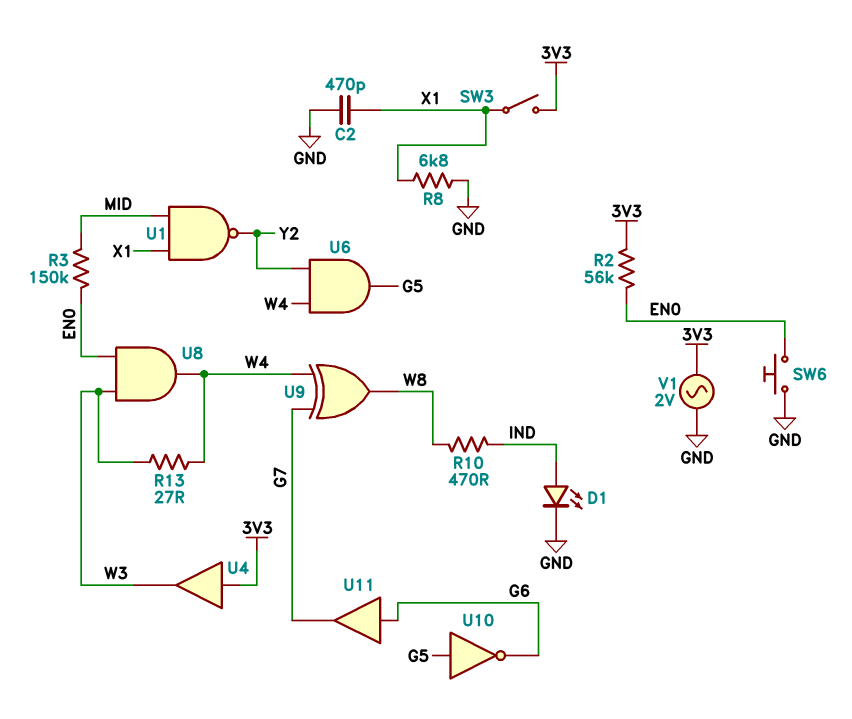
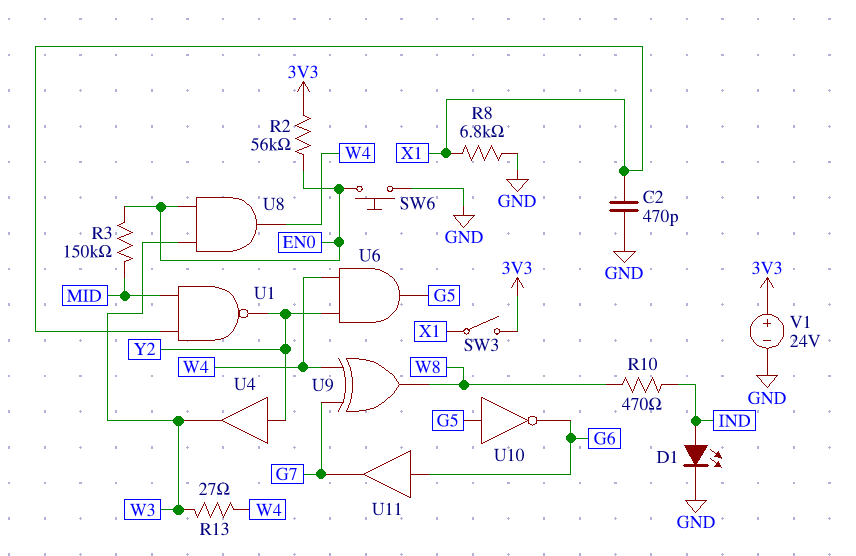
U4: buffer (in 3V3, out W3) -> buffer (in Y2, out W3)
V1: AC 2V (3V3, GND) -> 24V (plus 3V3, minus GND)

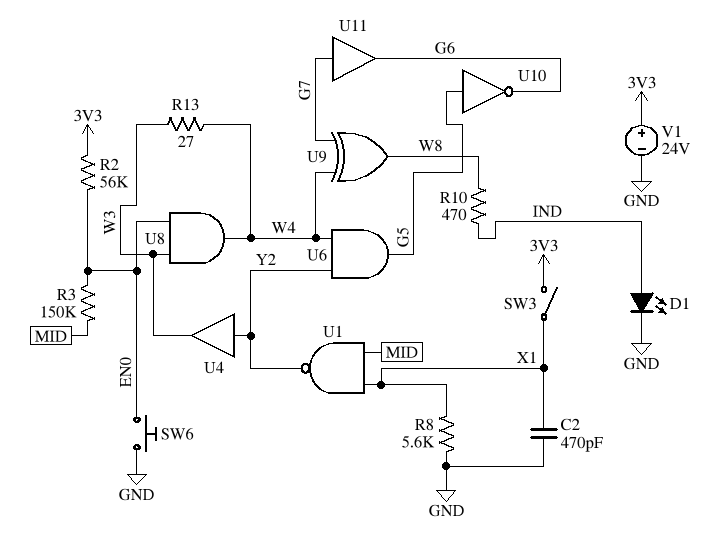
R8: 6.8k (GND, X1) -> 5.6k (GND, X1)
U11: buffer (in G6, out G7) -> buffer (in G7, out G6)

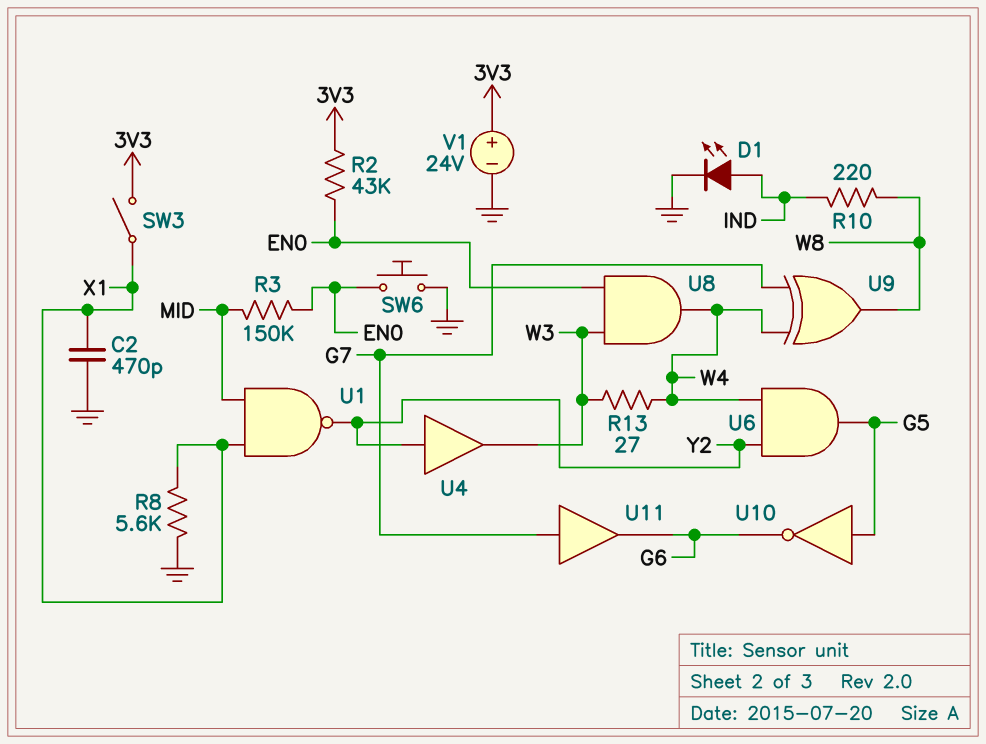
R2: 56k (3V3, EN0) -> 43k (3V3, EN0)
R10: 470 (IND, W8) -> 220 (IND, W8)

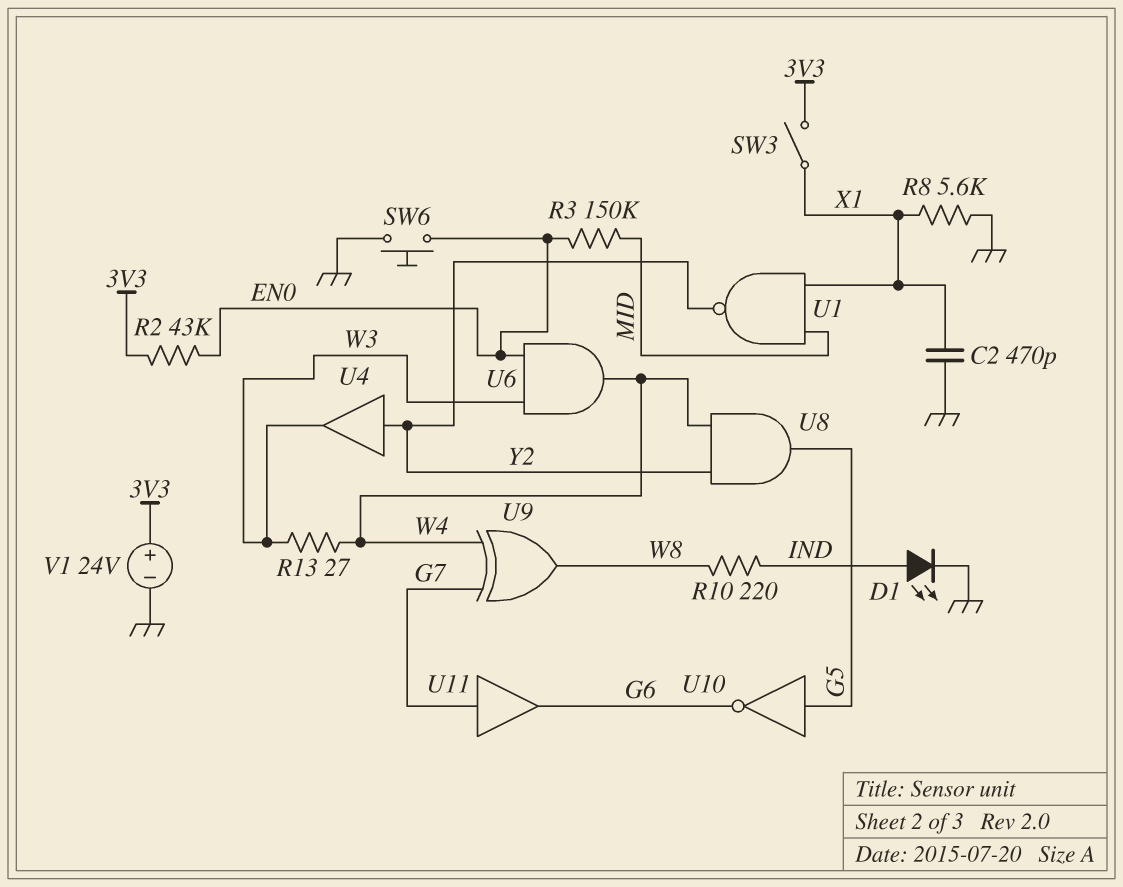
U6: AND (in W4, in Y2, out G5) -> AND (in EN0, in W3, out W4)
U8: AND (in EN0, in W3, out W4) -> AND (in W4, in Y2, out G5)

